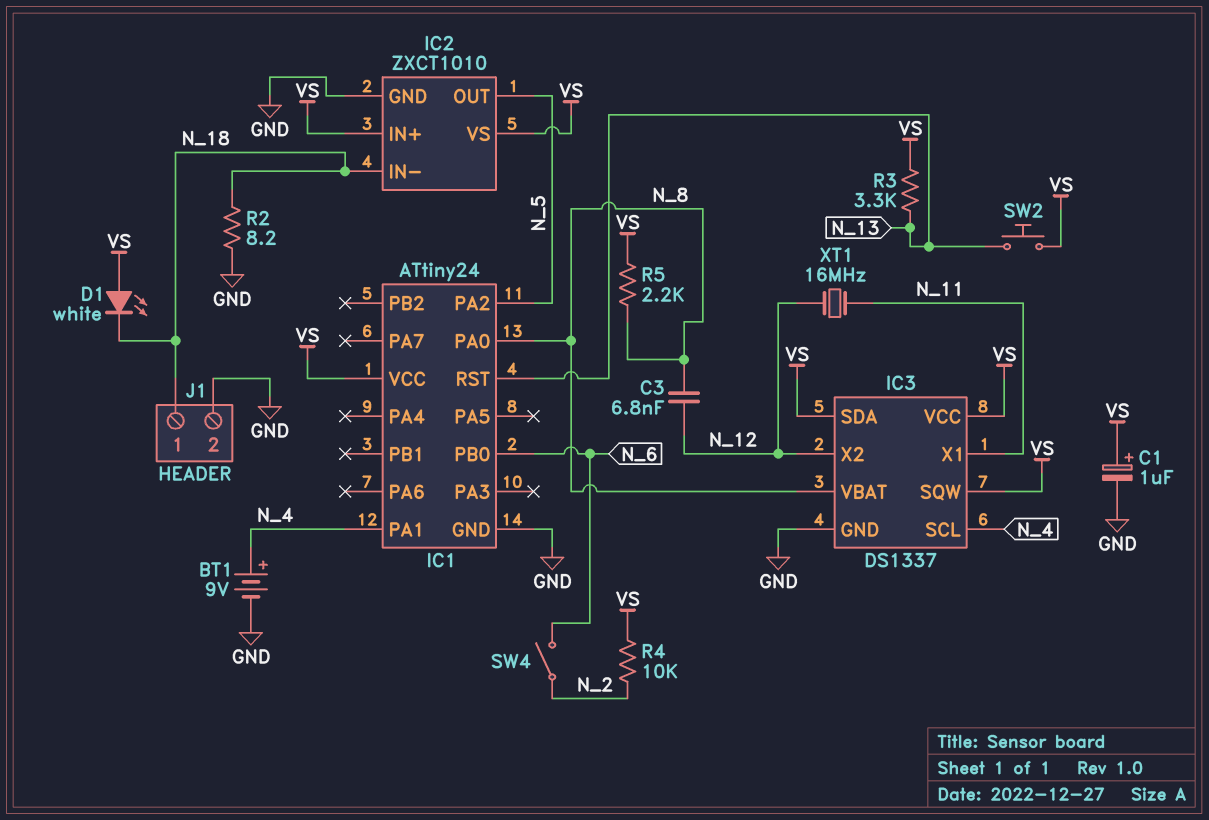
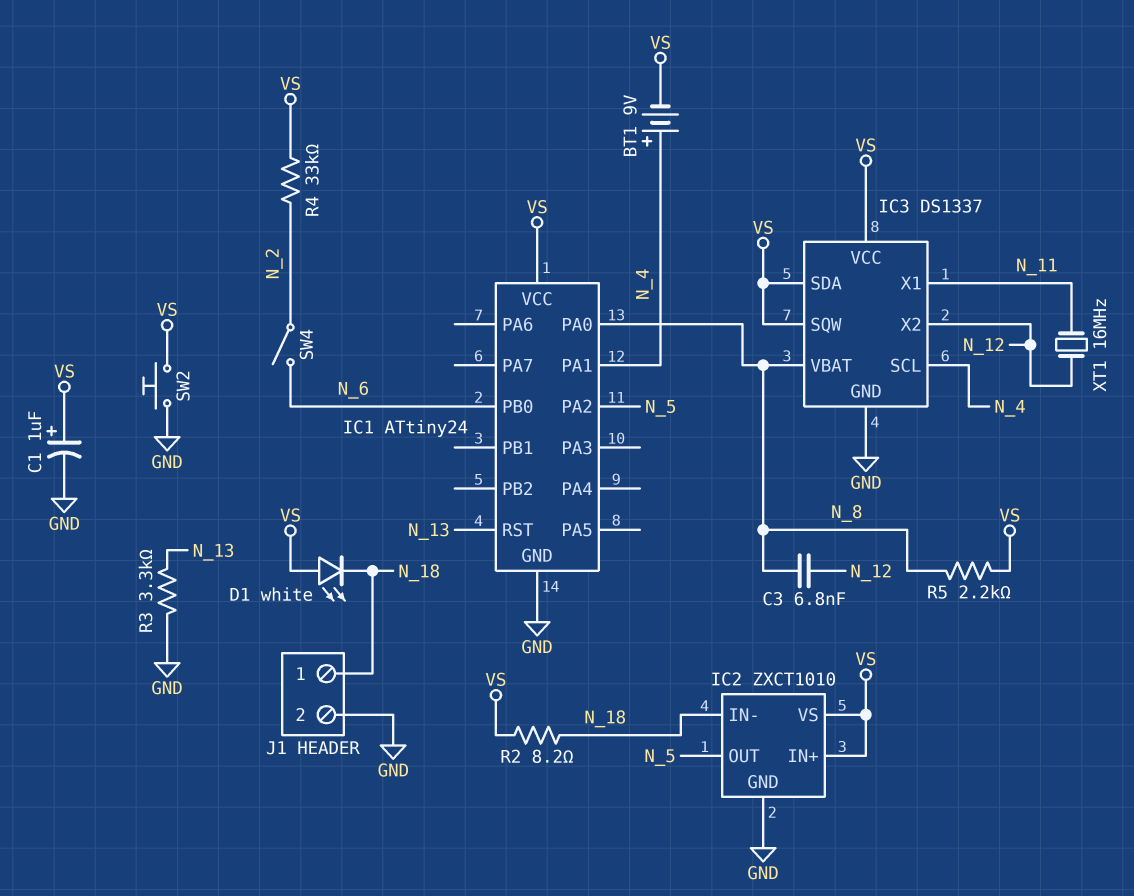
BT1: 9V (plus N_4, minus GND) -> 9V (plus N_4, minus VS)
R2: 8.2 (GND, N_18) -> 8.2 (N_18, VS)
R3: 3.3k (N_13, VS) -> 3.3k (GND, N_13)
R4: 10k (N_2, VS) -> 33k (N_2, VS)
SW2: button (N_13, VS) -> button (GND, VS)

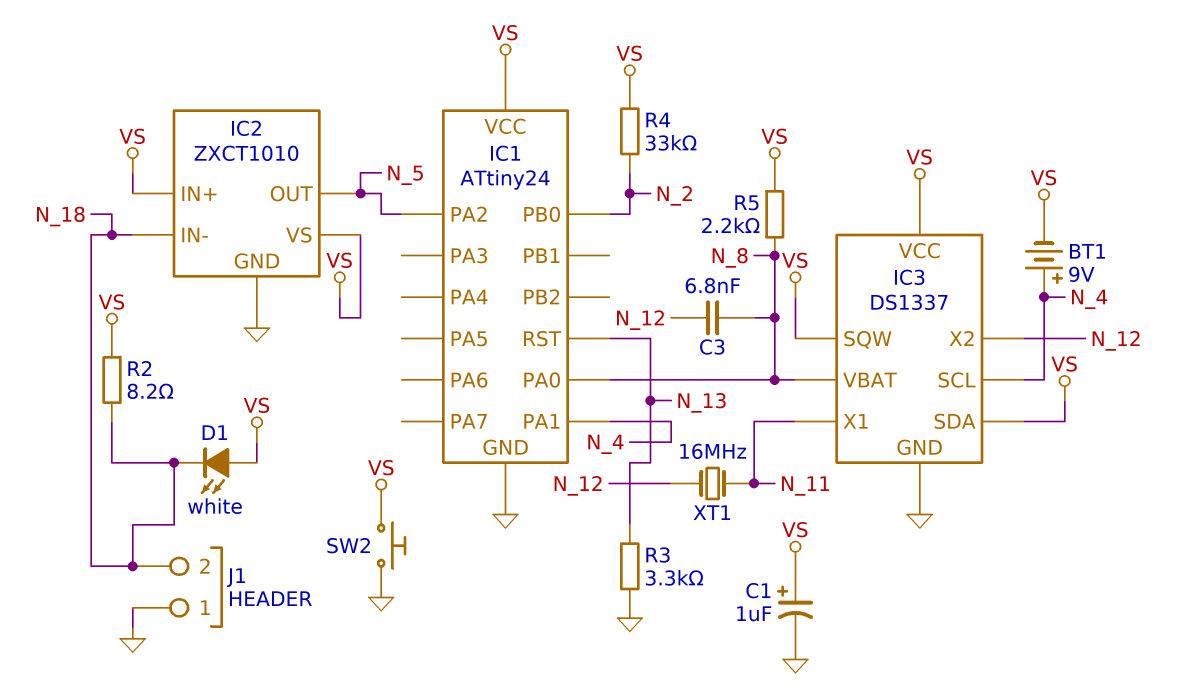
IC1 pin PB0: N_6 -> N_2
J1 pin 1: N_18 -> GND
J1 pin 2: GND -> N_18
SW4: switch (N_2, N_6) -> none

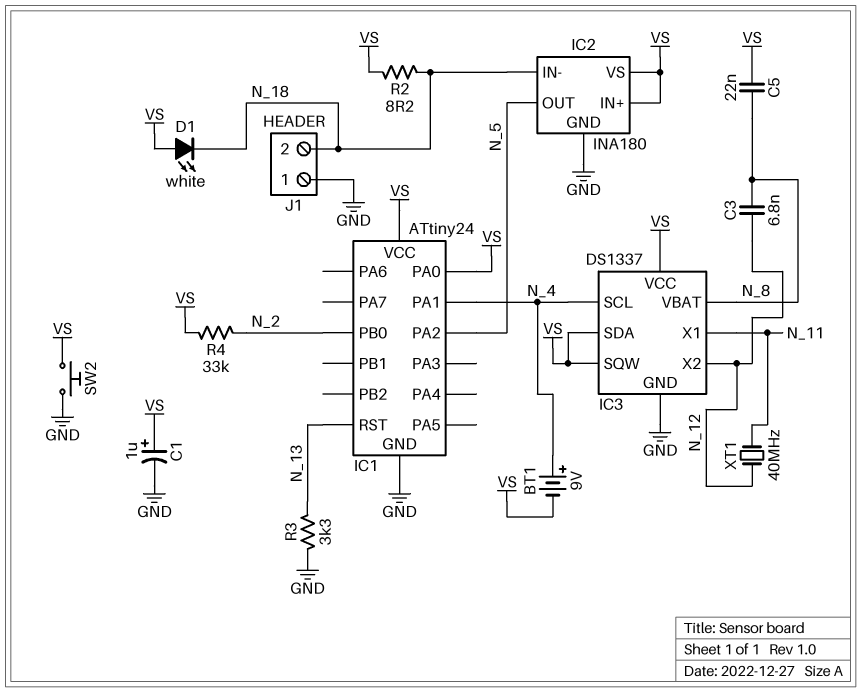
C5: none -> 22nF (N_8, VS)
IC1 pin PA0: N_8 -> VS
IC2: ZXCT1010 -> INA180
R5: 2.2k (N_8, VS) -> none
XT1: 16MHz (N_11, N_12) -> 40MHz (N_11, N_12)

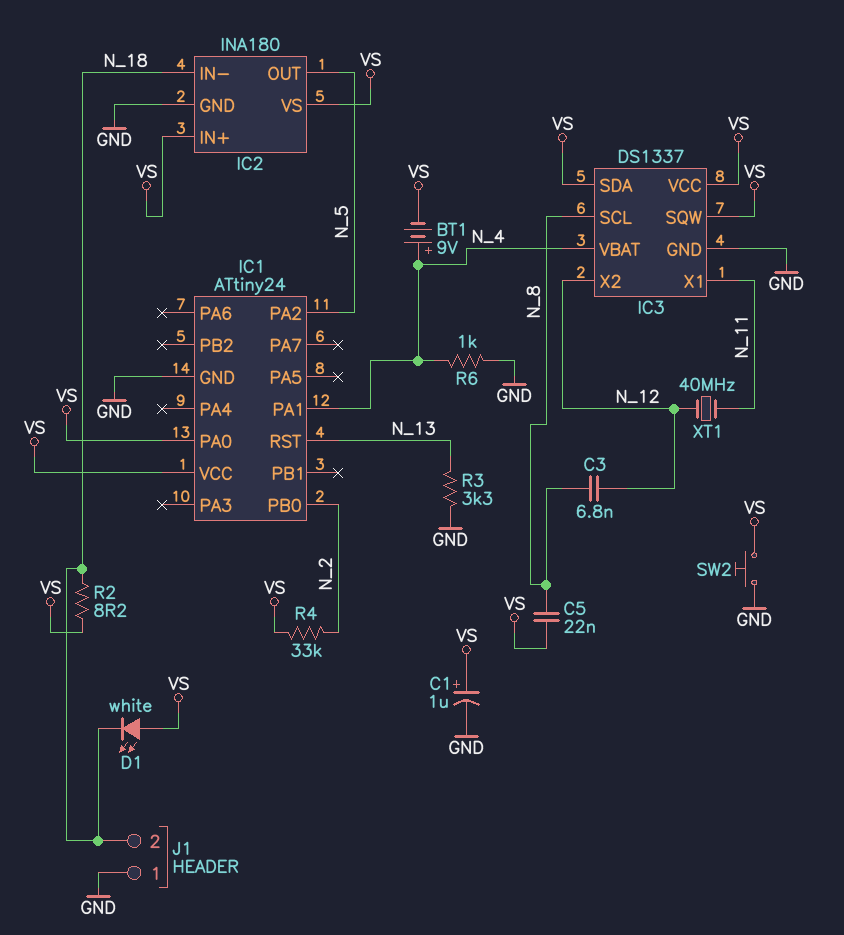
IC3 pin SCL: N_4 -> N_8
IC3 pin VBAT: N_8 -> N_4
R6: none -> 1k (GND, N_4)

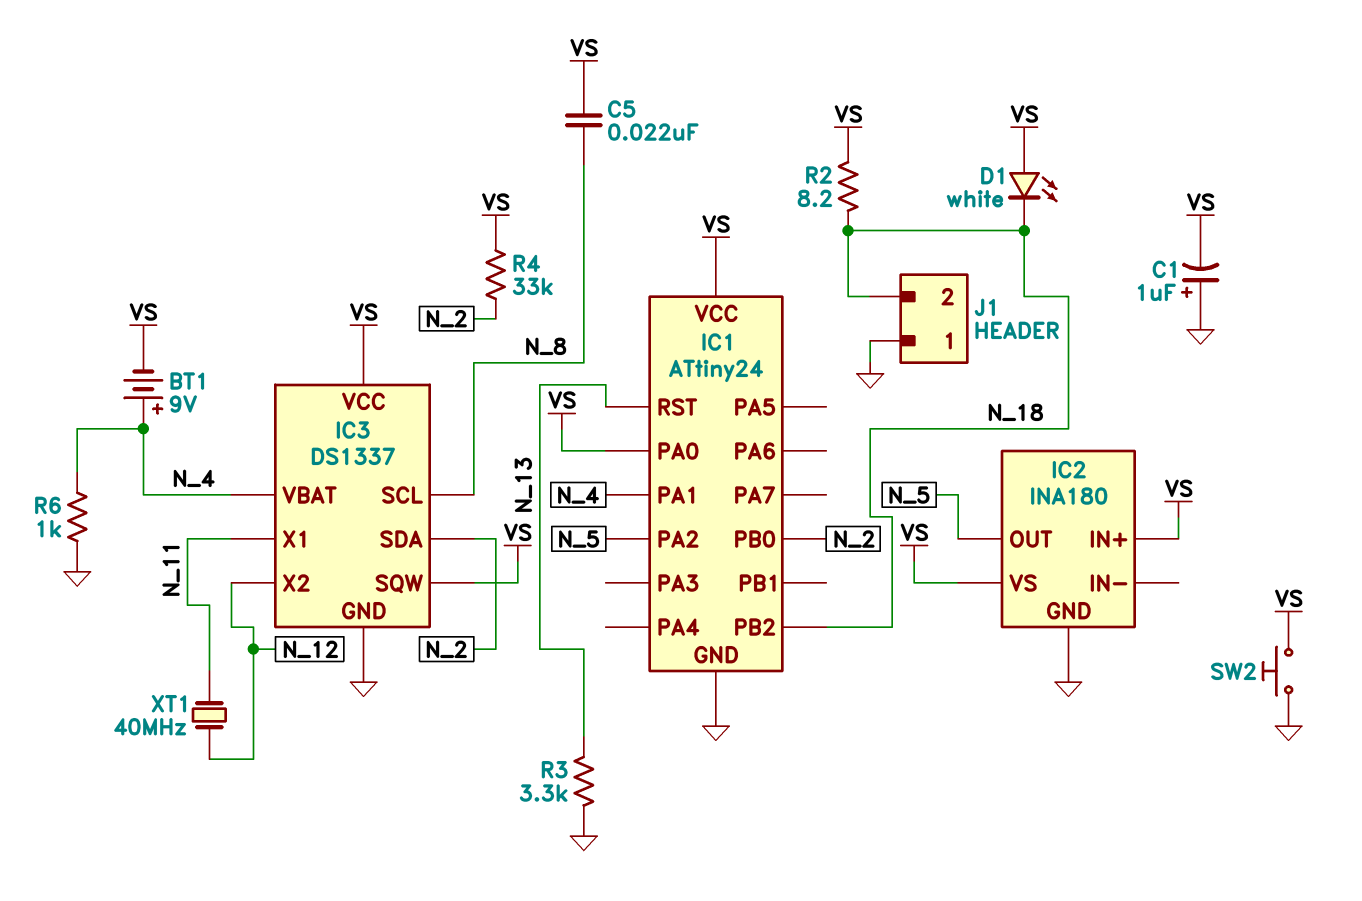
C1: 1uF (plus VS, minus GND) -> 1uF (plus GND, minus VS)
C3: 6.8nF (N_8, N_12) -> none
IC1 pin PB2: none -> N_18
IC2 pin IN-: N_18 -> none
IC3 pin SDA: VS -> N_2

